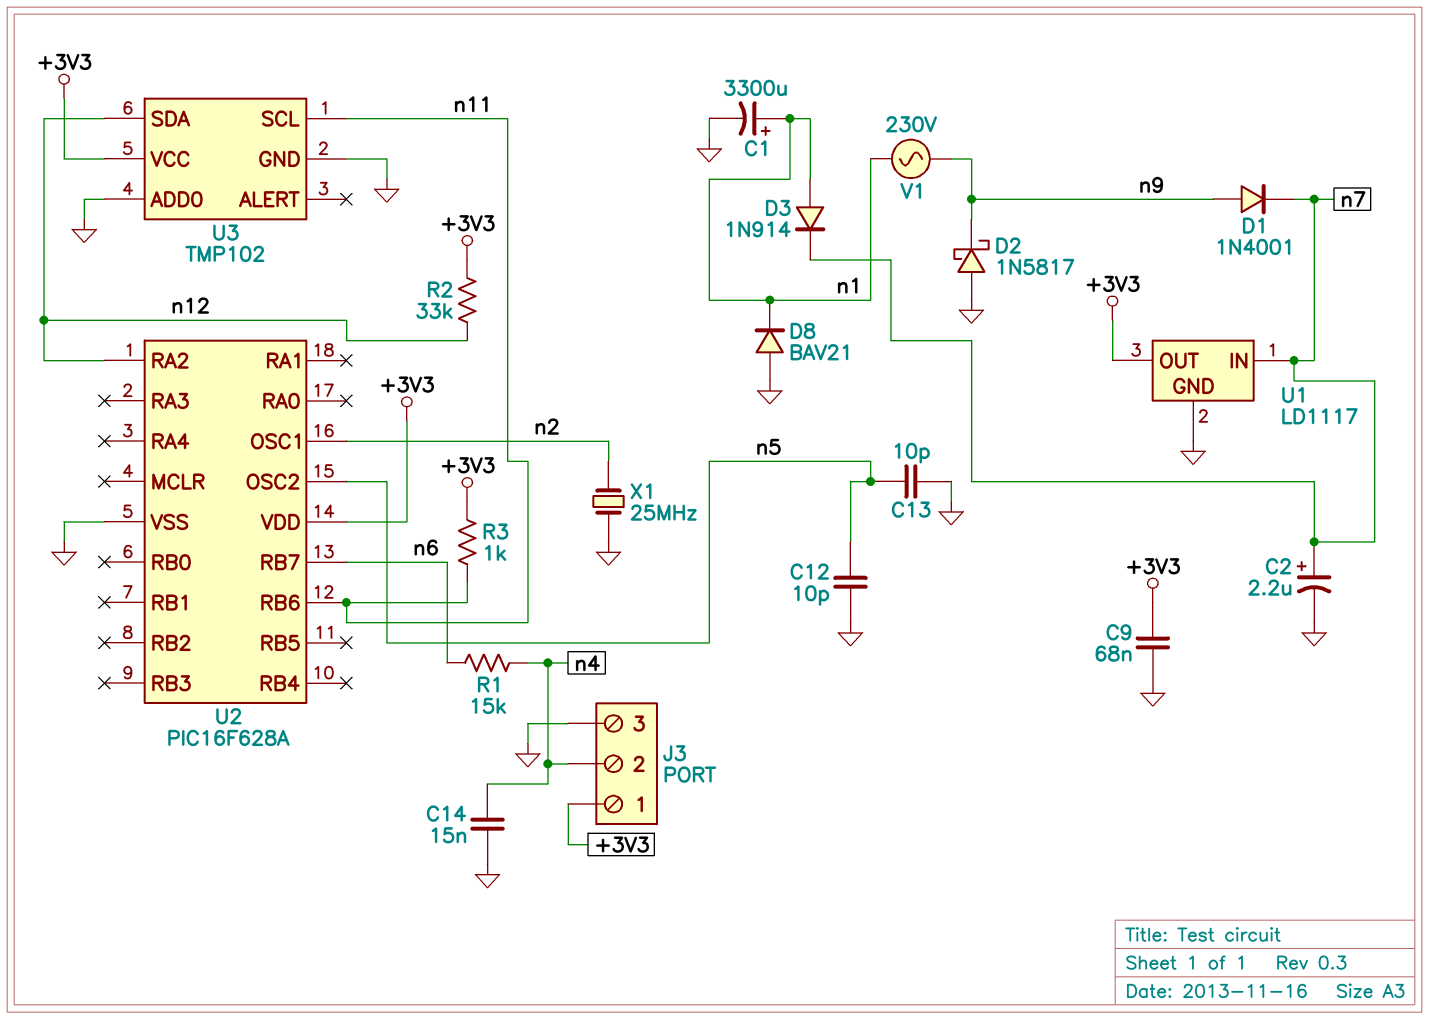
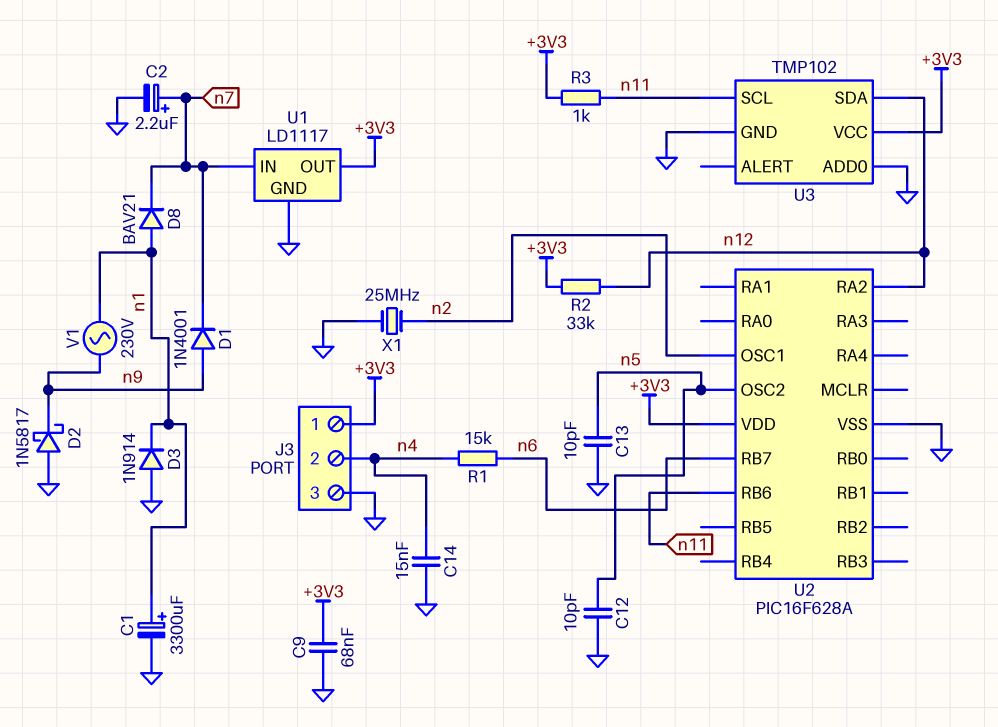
D3: diode 1N914 (A n1, K n7) -> diode 1N914 (A GND, K n1)
D8: diode BAV21 (A GND, K n1) -> diode BAV21 (A n1, K n7)

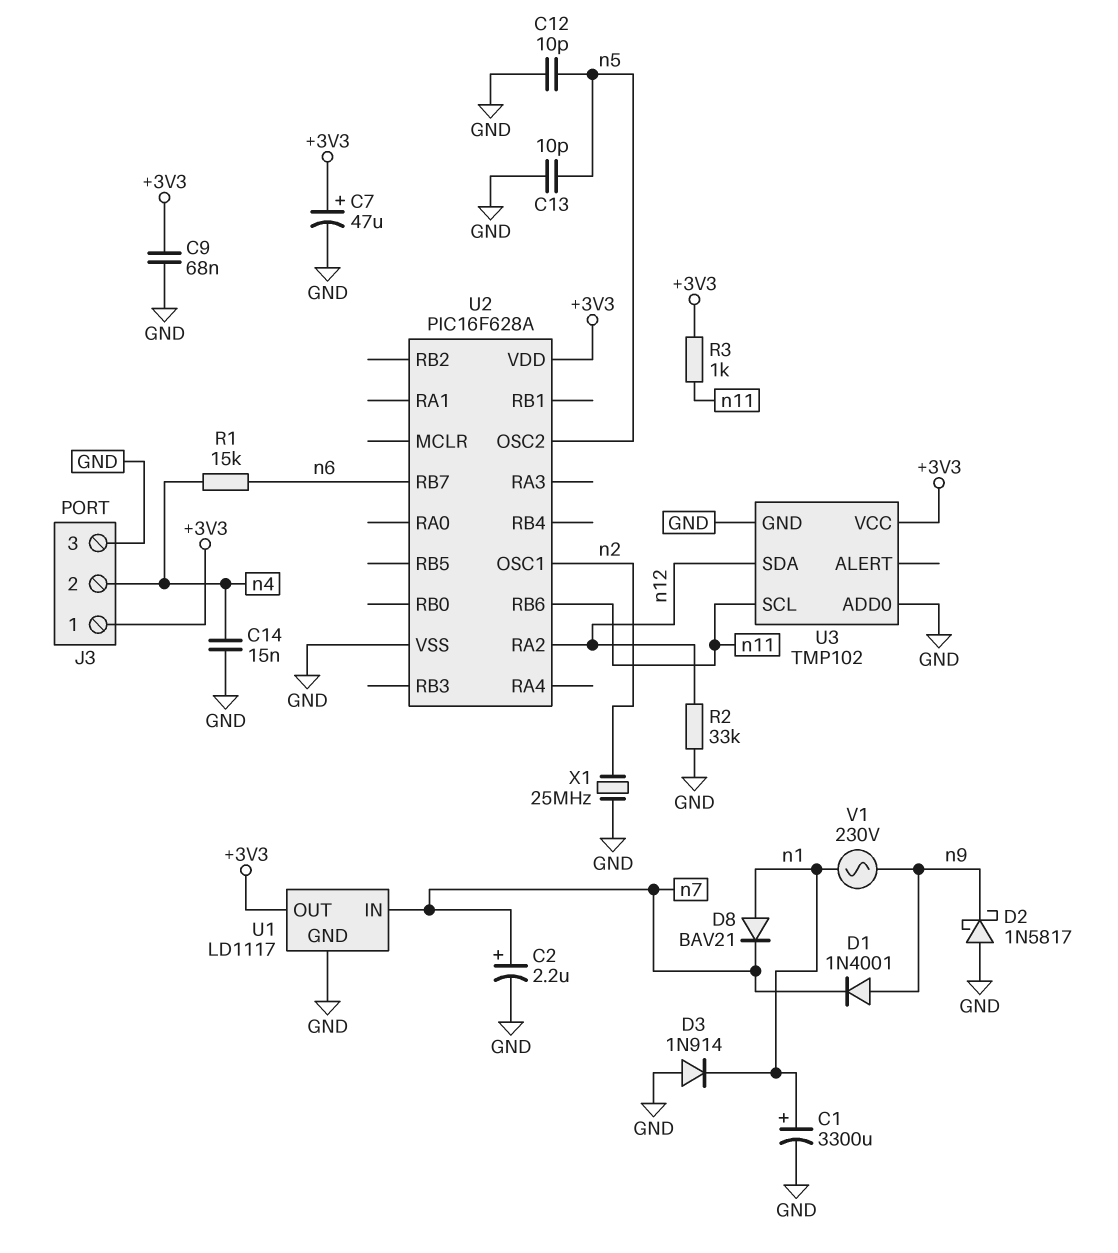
C7: none -> 47uF (plus +3V3, minus GND)
R2: 33k (+3V3, n12) -> 33k (GND, n12)

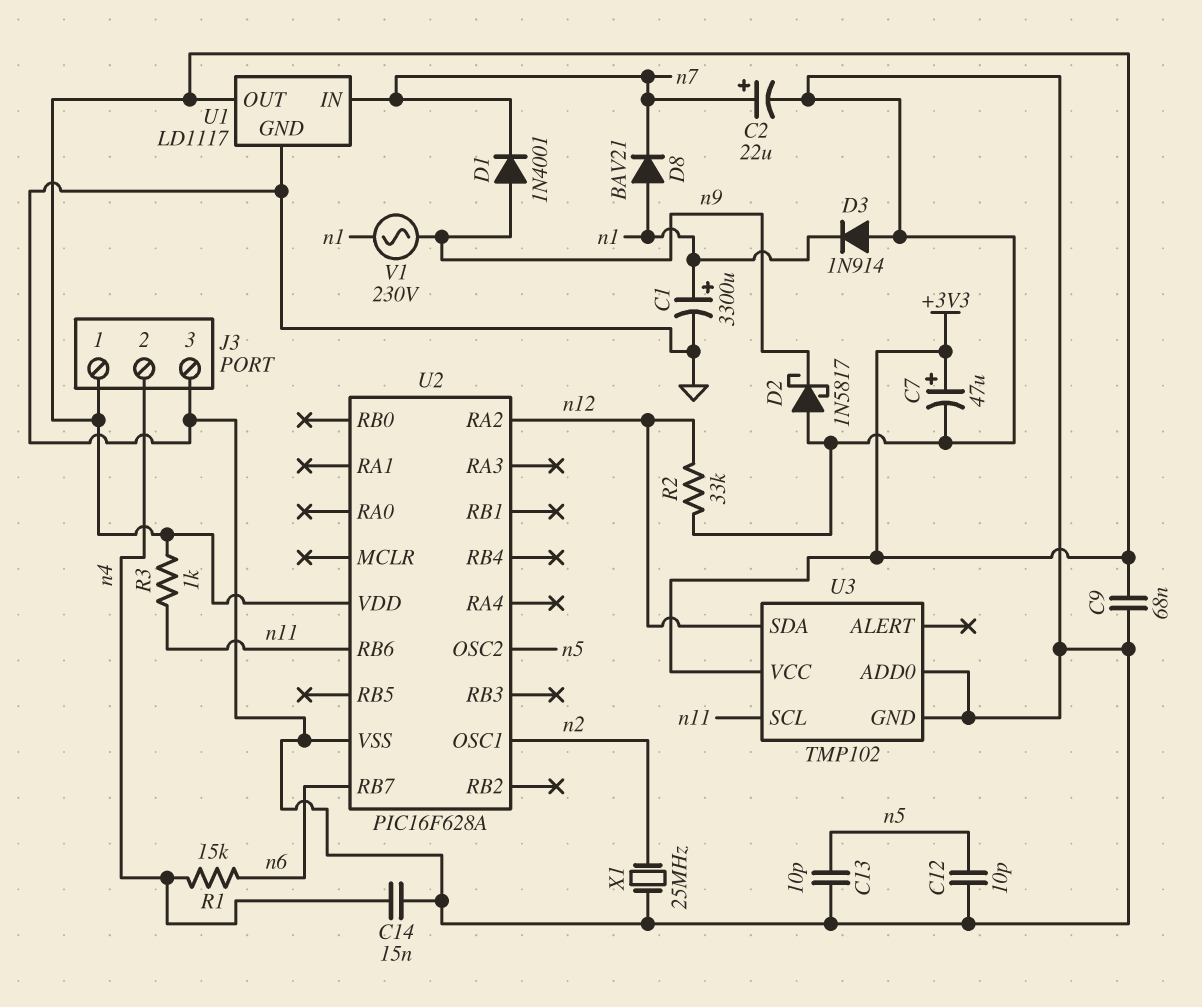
C2: 2.2uF (plus n7, minus GND) -> 22uF (plus n7, minus GND)

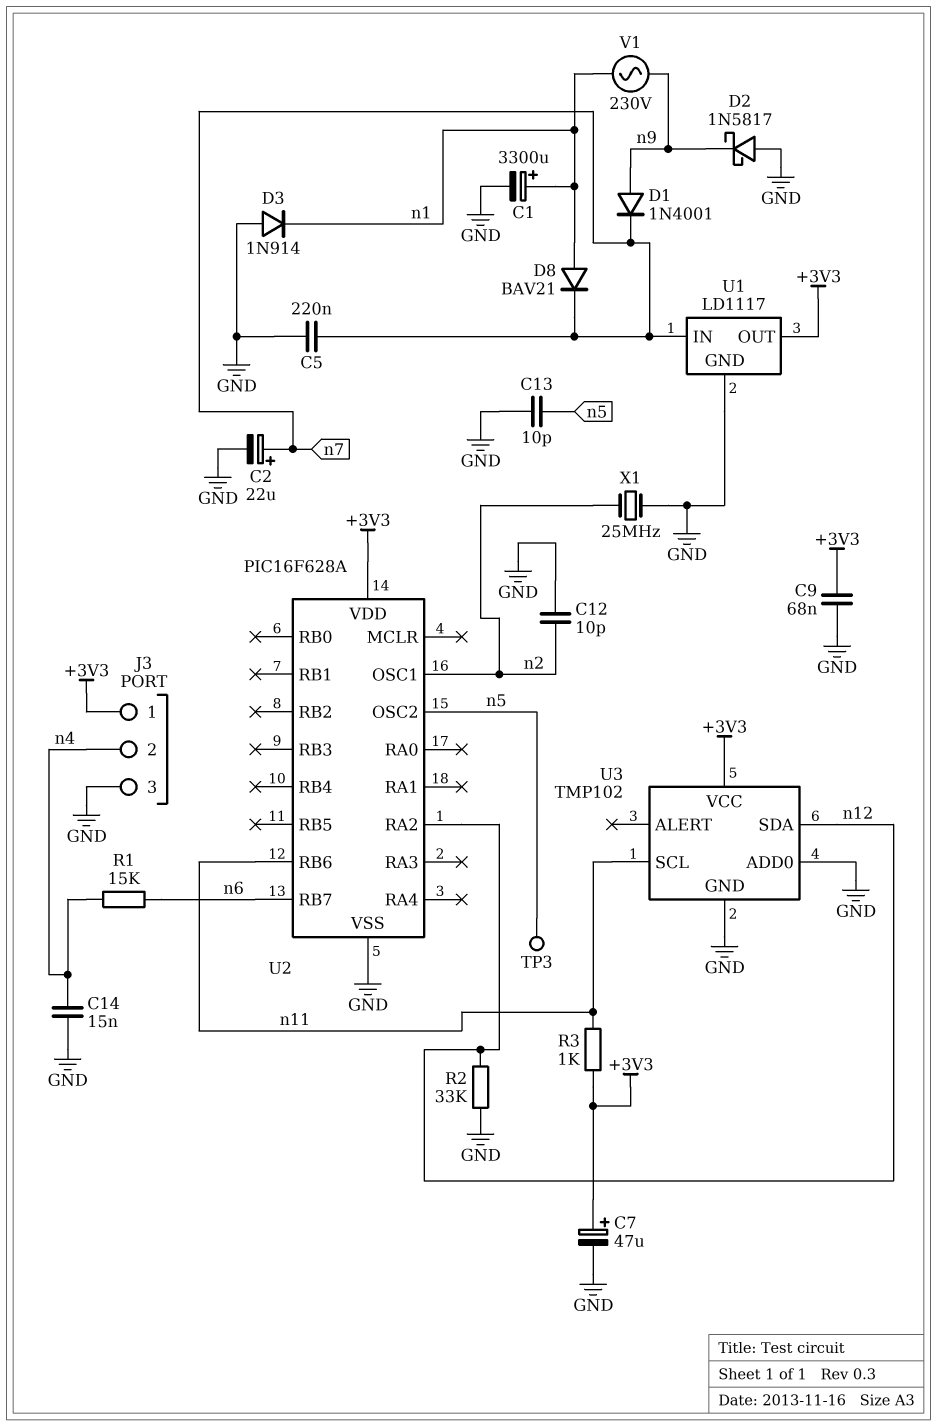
C5: none -> 220nF (GND, n7)
C12: 10pF (GND, n5) -> 10pF (GND, n2)
TP3: none -> test point (n5)

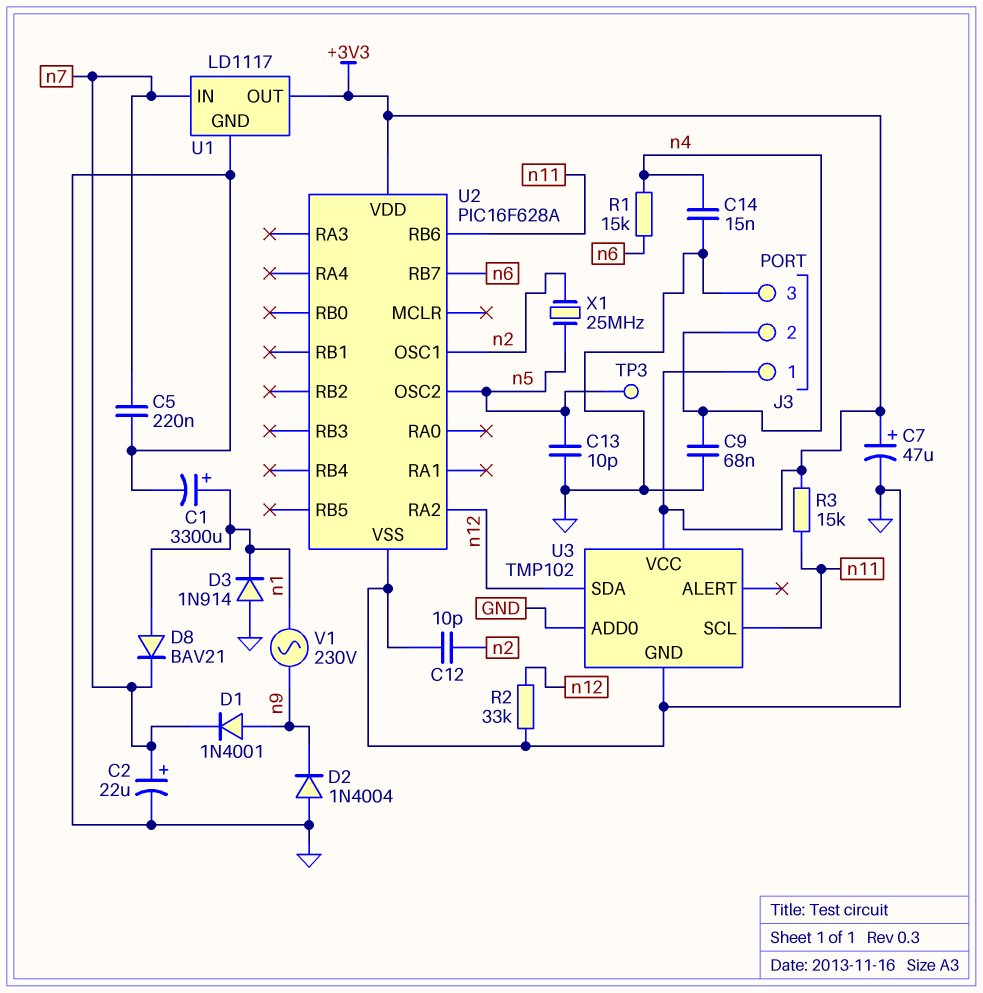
C9: 68nF (+3V3, GND) -> 68nF (GND, n4)
D2: schottky 1N5817 (A GND, K n9) -> diode 1N4004 (A GND, K n9)
R3: 1k (+3V3, n11) -> 15k (+3V3, n11)
X1: 25MHz (GND, n2) -> 25MHz (n2, n5)

